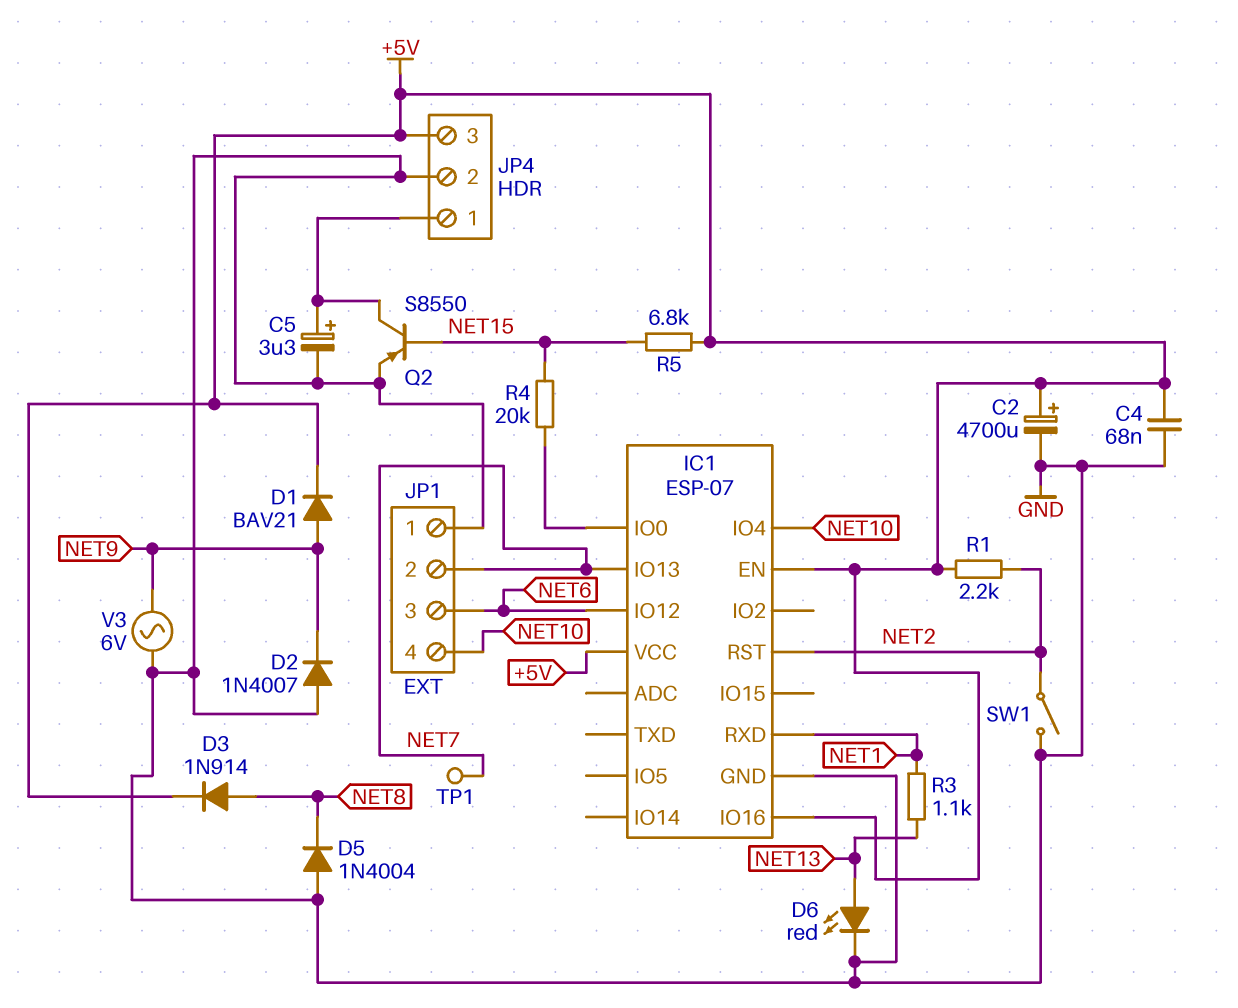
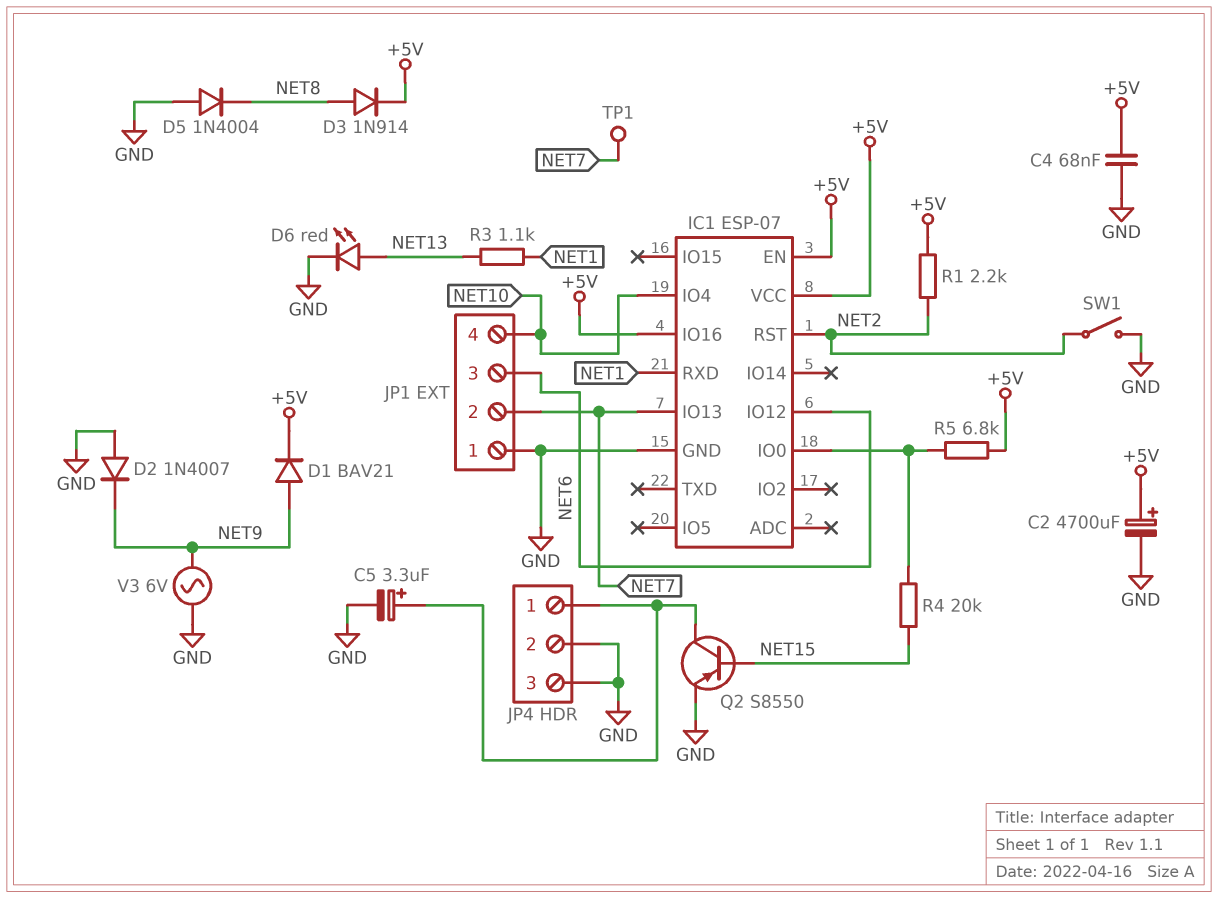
JP4 pin 3: +5V -> GND
R5: 6.8k (+5V, NET15) -> 6.8k (+5V, IC1/IO0)

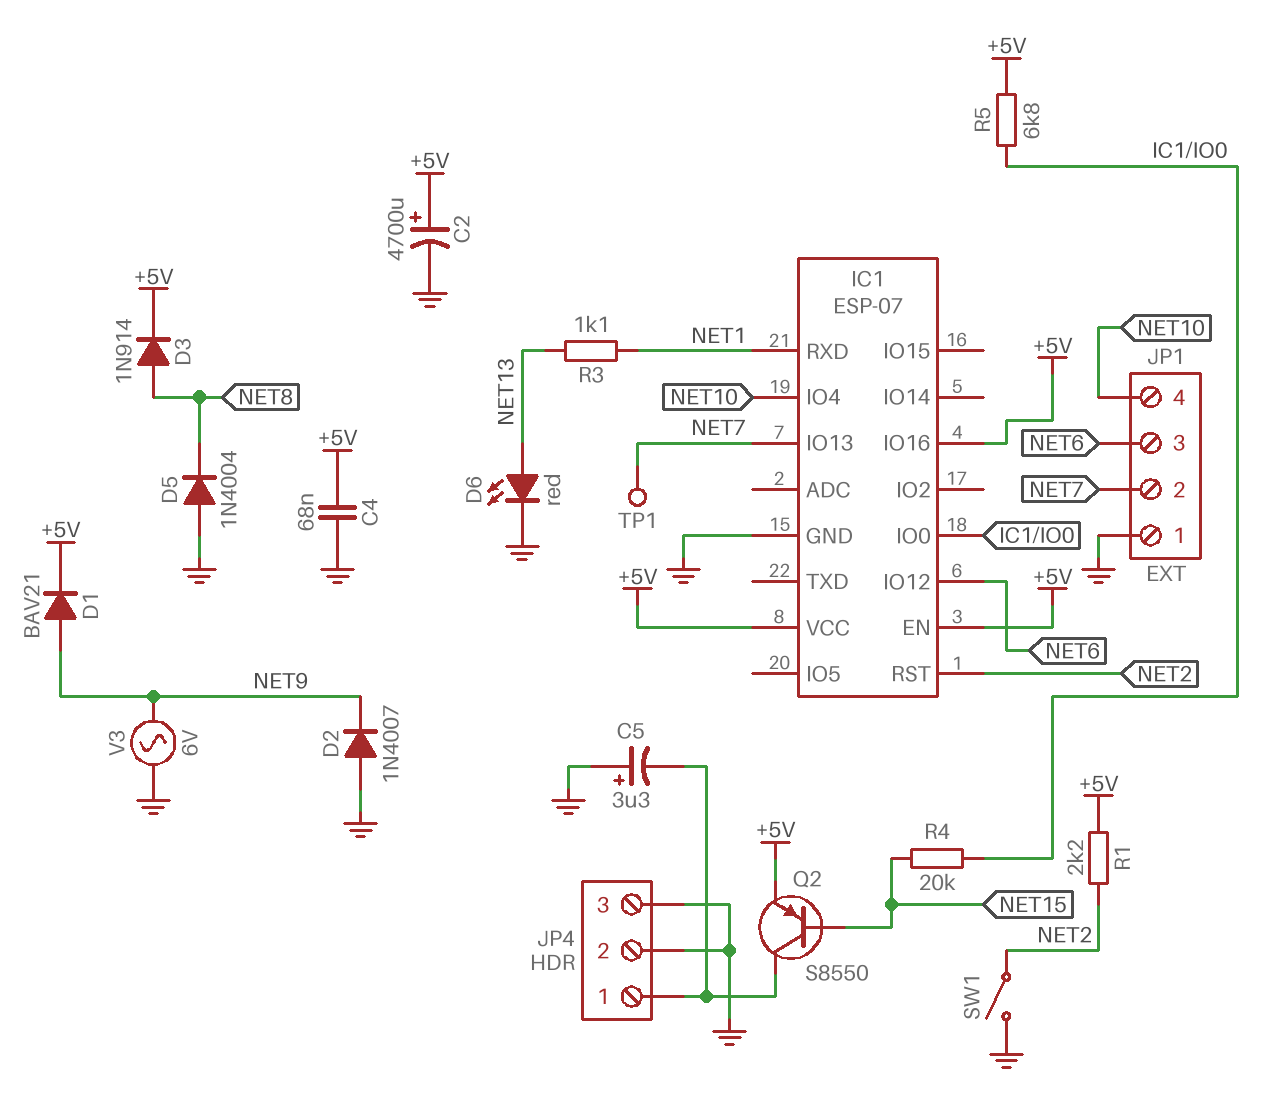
C5: 3.3uF (plus JP4/1, minus GND) -> 3.3uF (plus GND, minus JP4/1)
Q2: PNP S8550 (B NET15, C JP4/1, E GND) -> PNP S8550 (B NET15, C JP4/1, E +5V)

